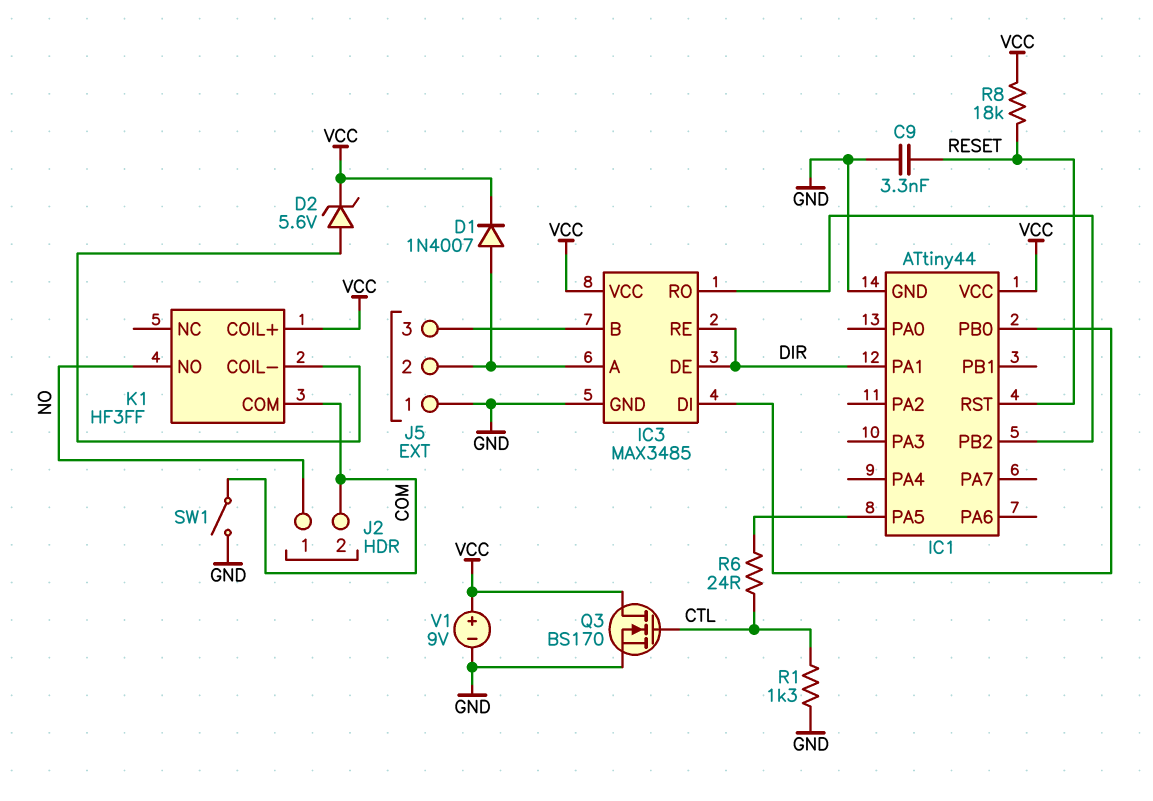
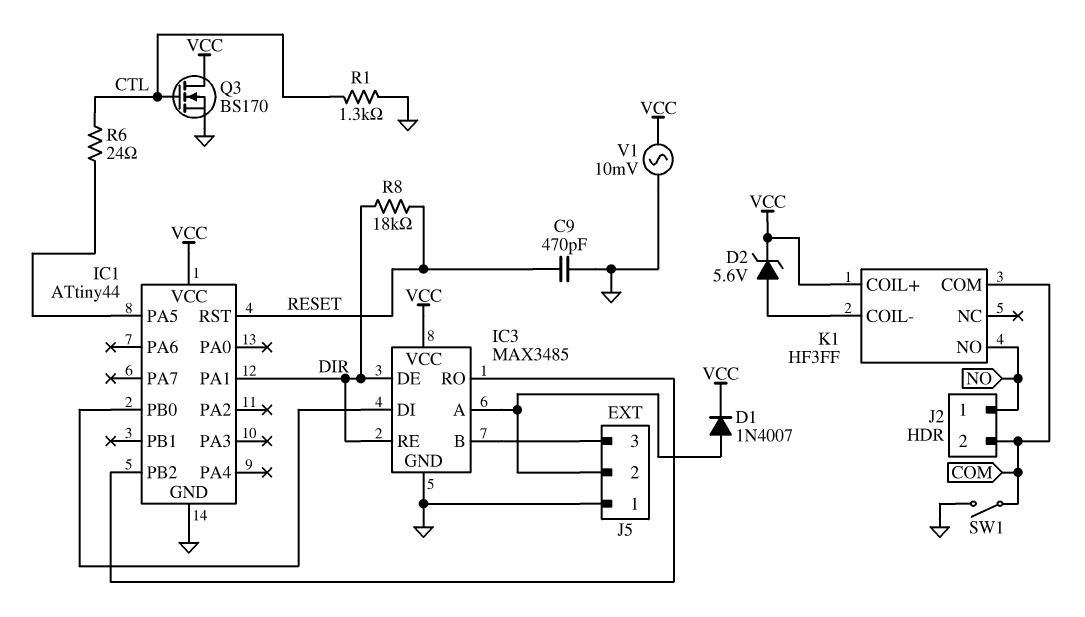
C9: 3.3nF (GND, RESET) -> 470pF (GND, RESET)
R8: 18k (RESET, VCC) -> 18k (DIR, RESET)
V1: 9V (plus VCC, minus GND) -> AC 10mV (GND, VCC)

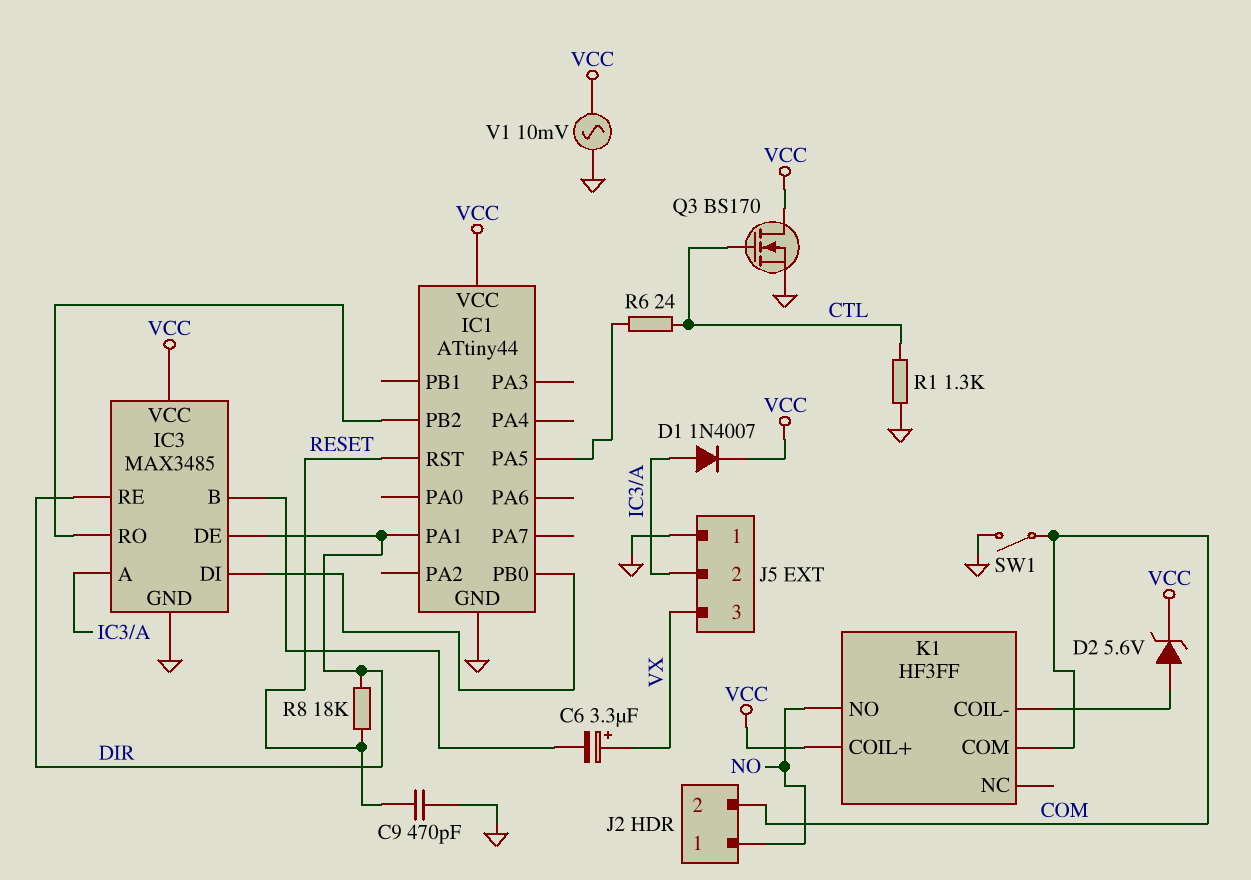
C6: none -> 3.3uF (plus VX, minus IC3/B)
J5 pin 3: IC3/B -> VX

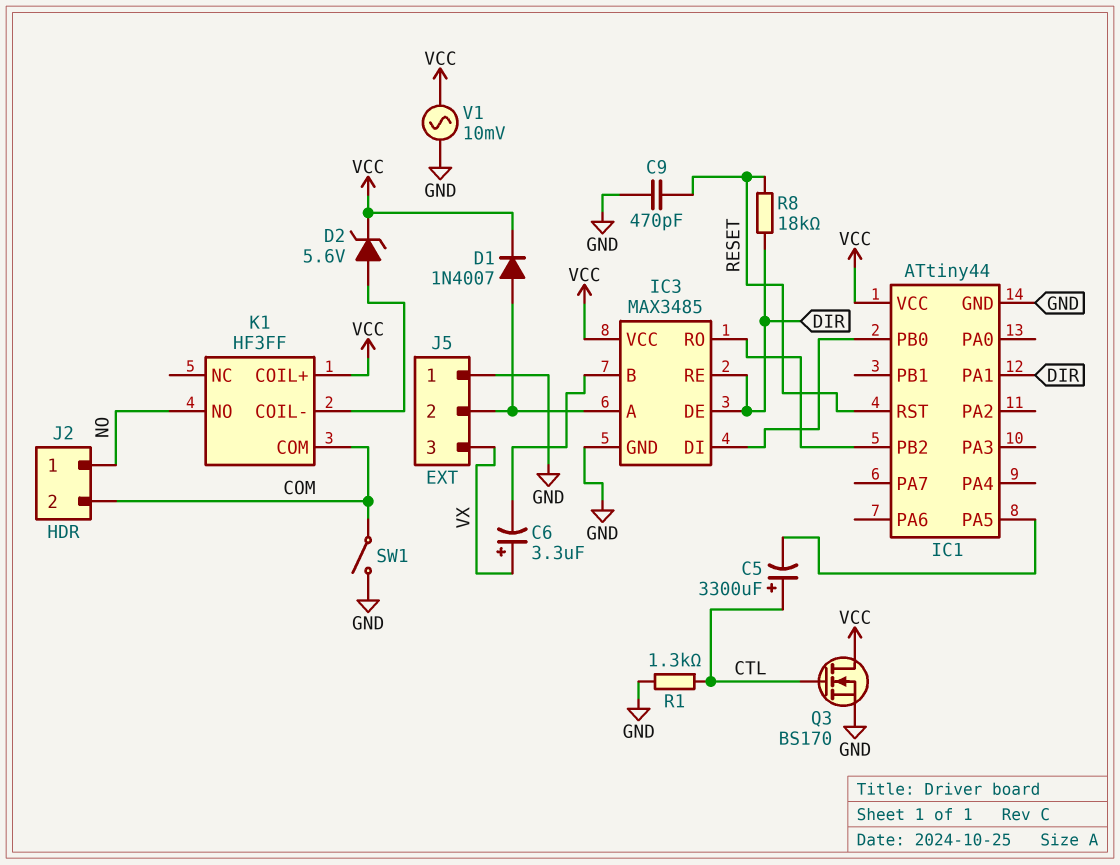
C5: none -> 3300uF (plus CTL, minus IC1/PA5)
R6: 24 (CTL, IC1/PA5) -> none

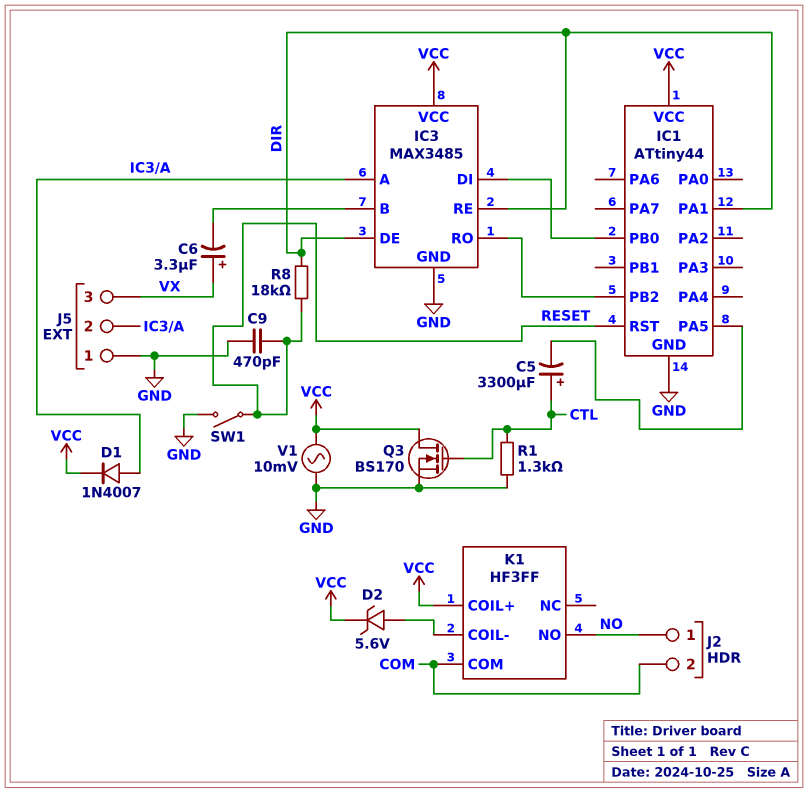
SW1: switch (COM, GND) -> switch (GND, RESET)

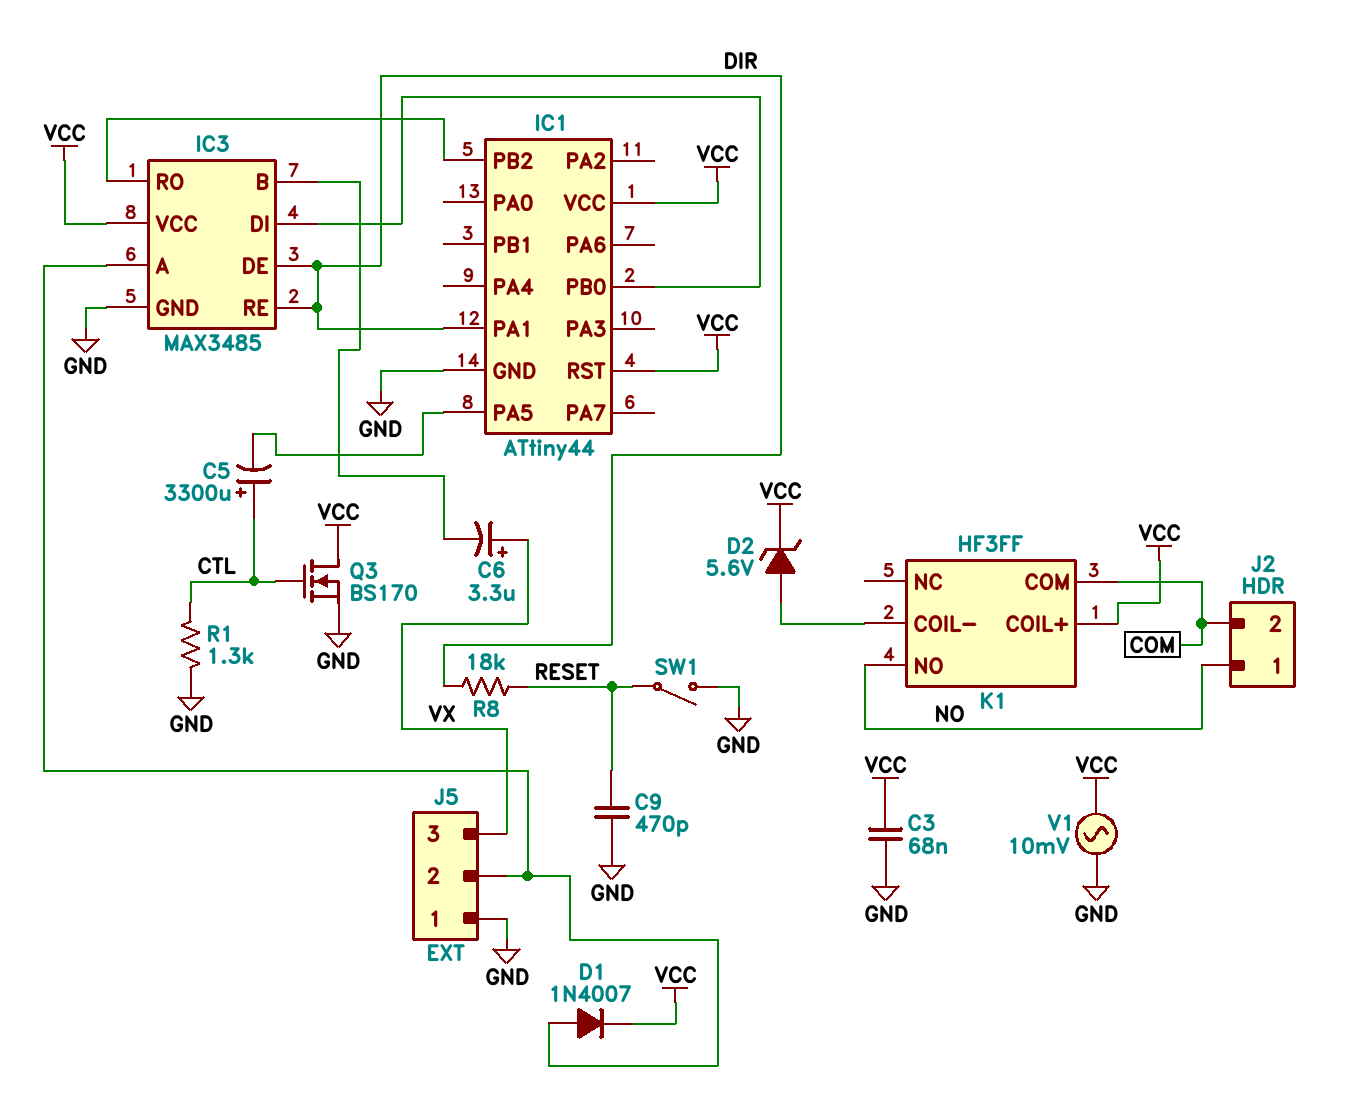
C3: none -> 68nF (GND, VCC)
IC1 pin RST: RESET -> VCC

